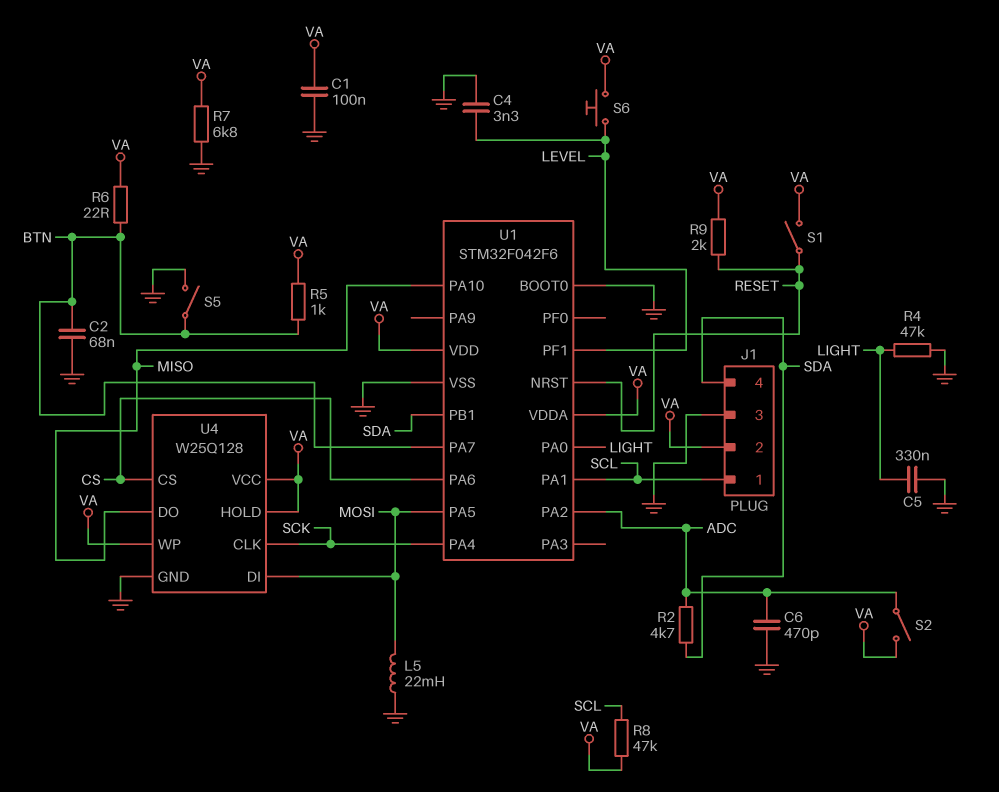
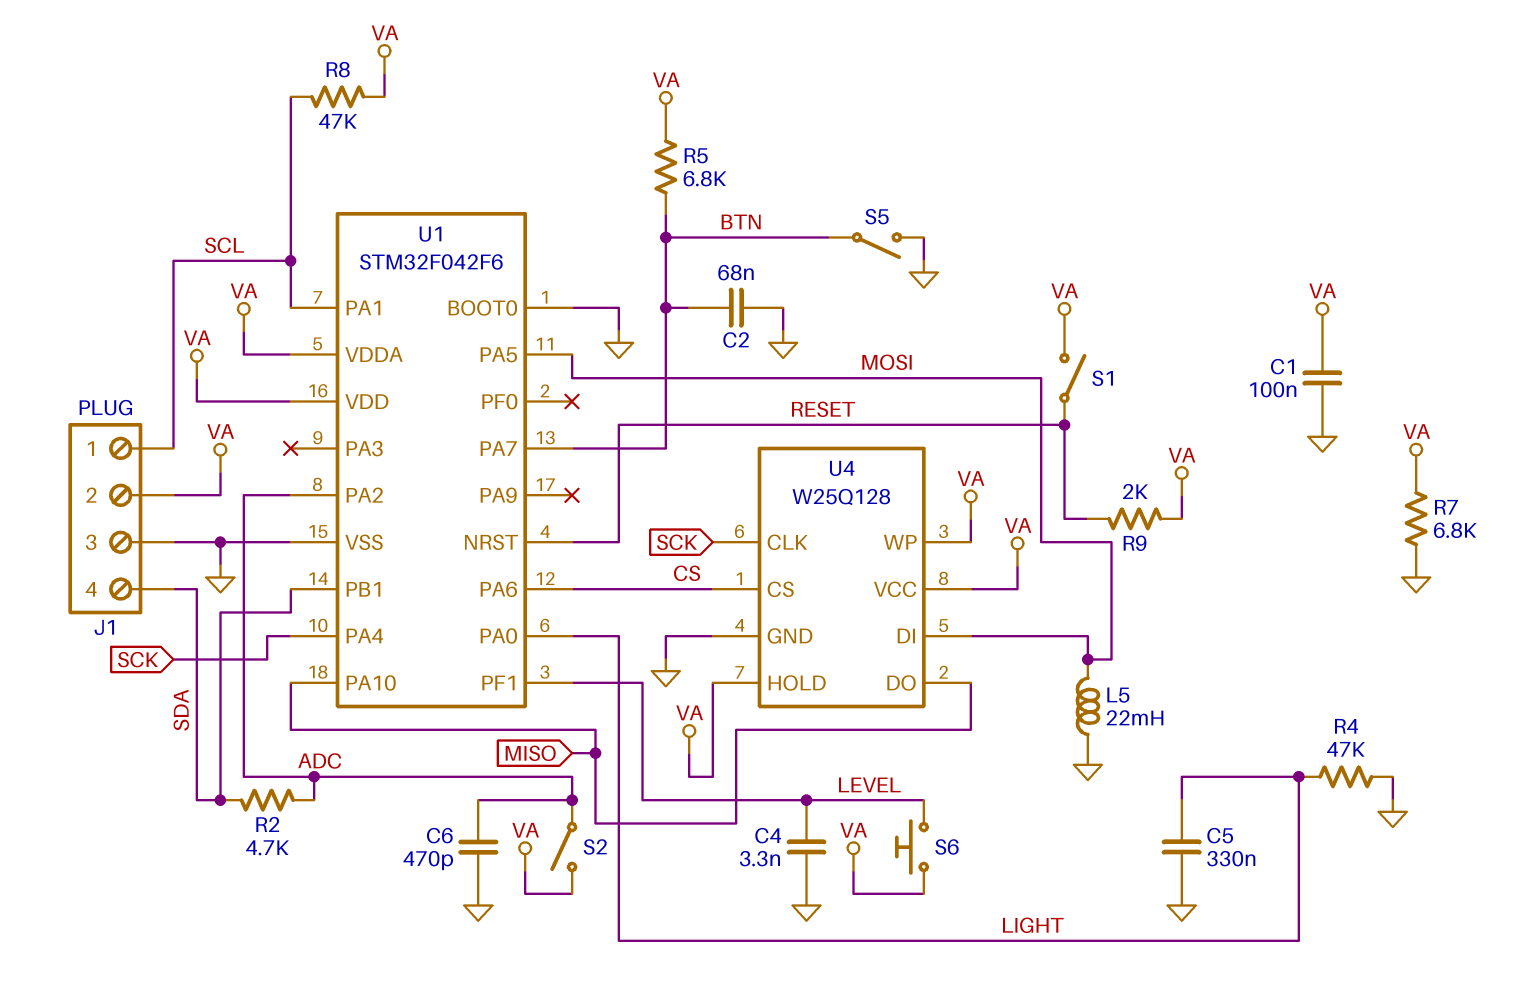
R5: 1k (BTN, VA) -> 6.8k (BTN, VA)
R6: 22 (BTN, VA) -> none

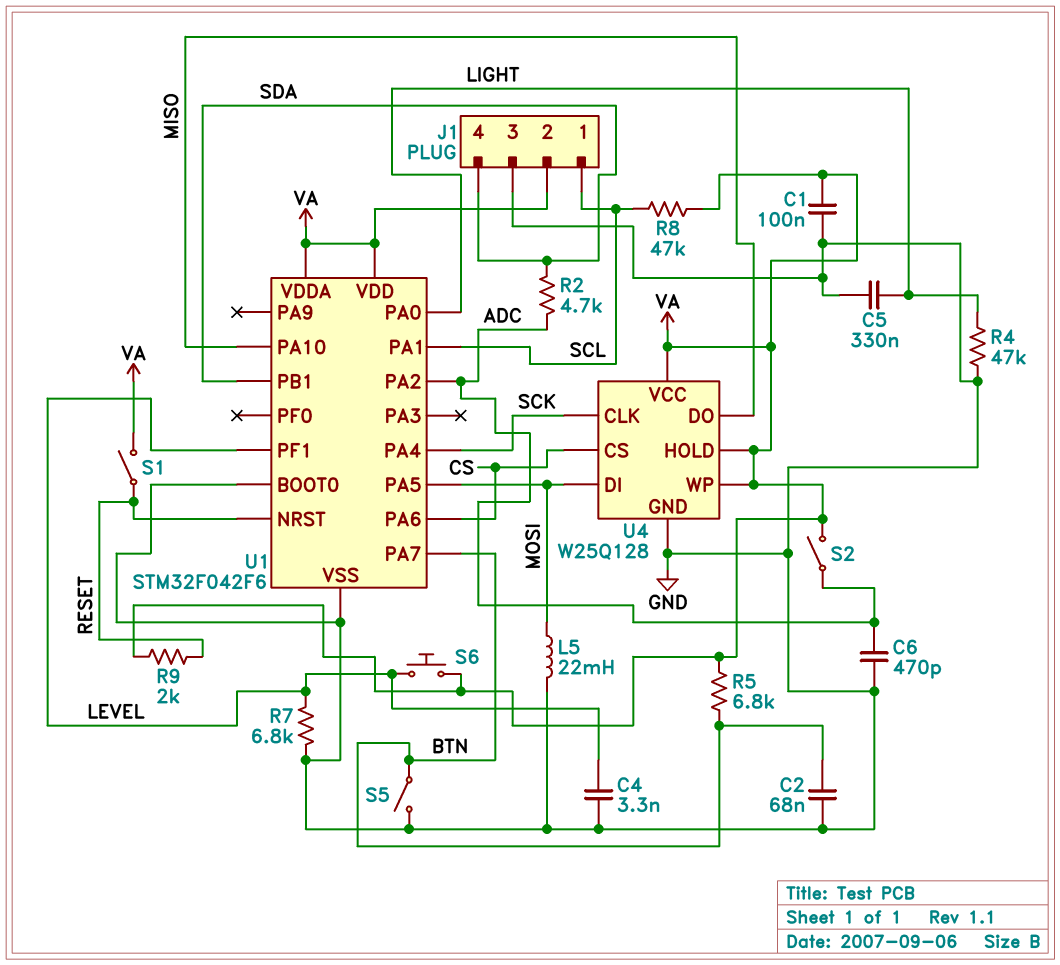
R7: 6.8k (GND, VA) -> 6.8k (GND, LEVEL)

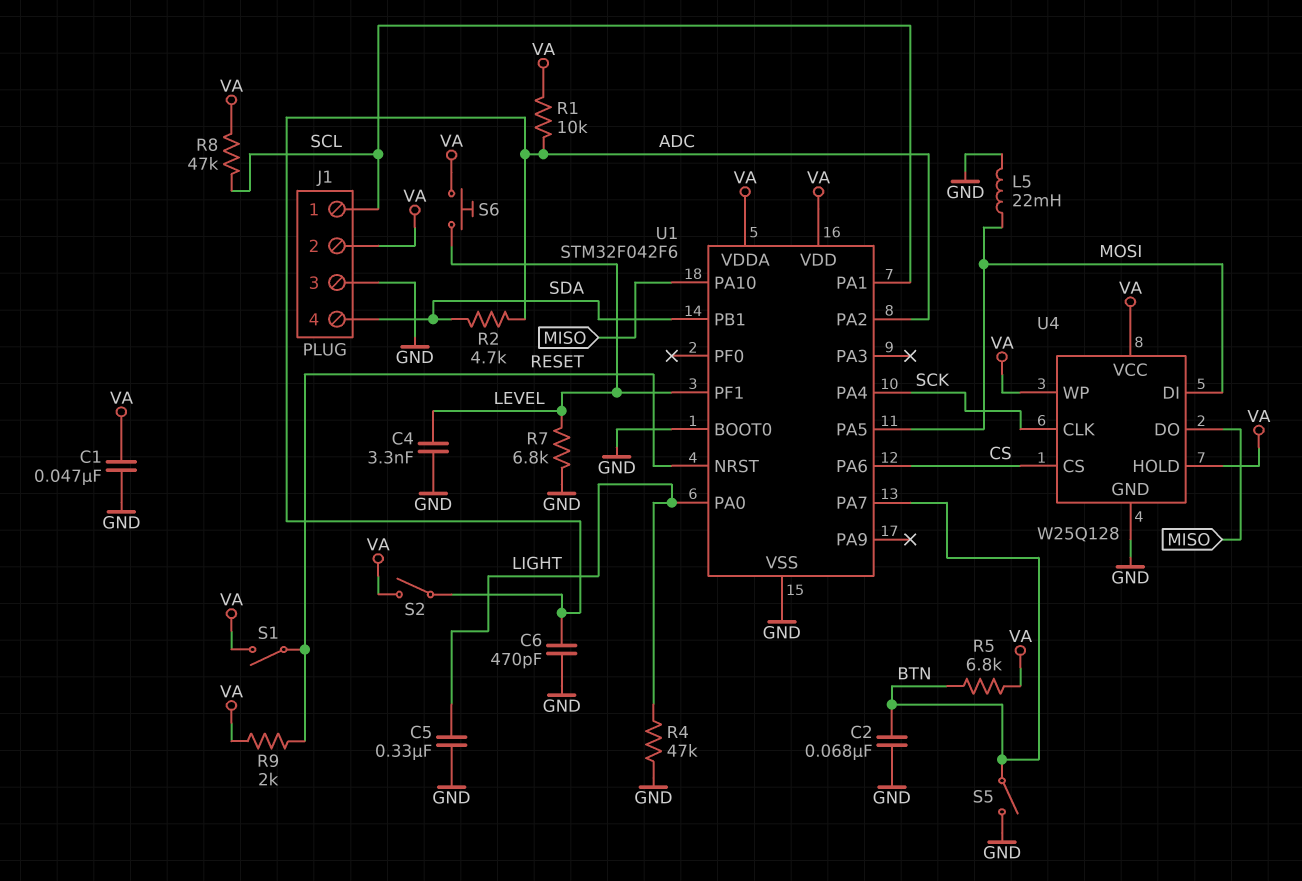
C1: 100nF (GND, VA) -> 47nF (GND, VA)
R1: none -> 10k (ADC, VA)

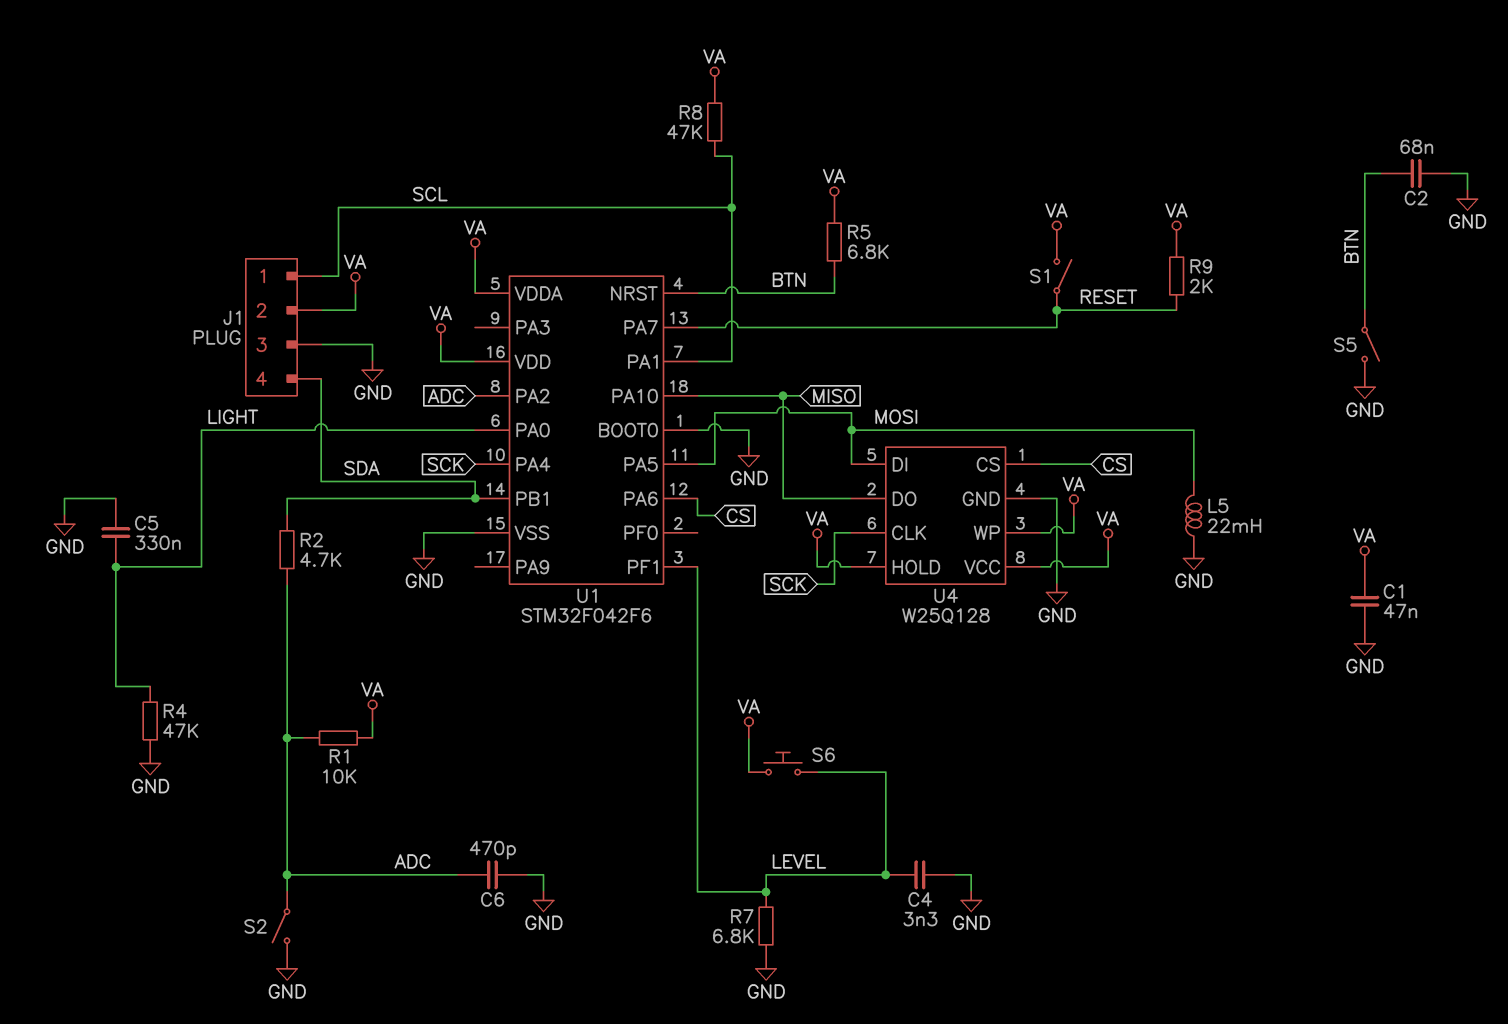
S2: switch (ADC, VA) -> switch (ADC, GND)
U1 pin NRST: RESET -> BTN
U1 pin PA7: BTN -> RESET

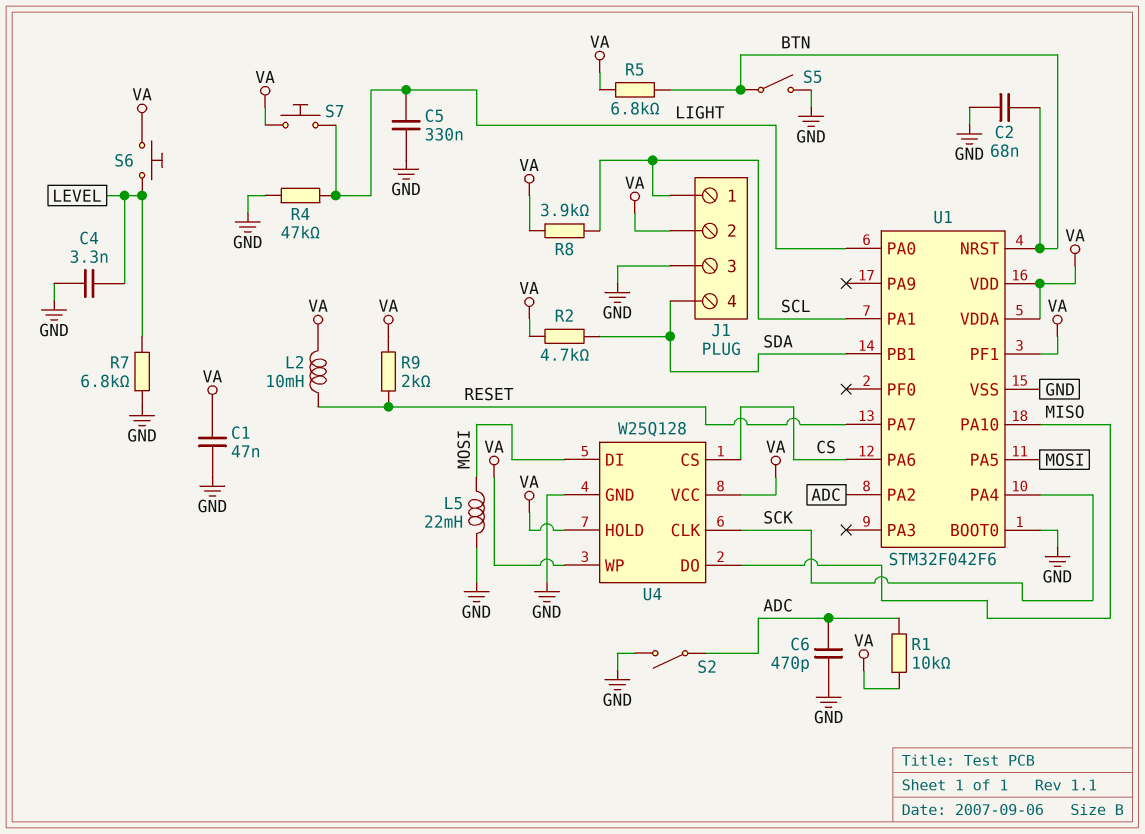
L2: none -> 10mH (RESET, VA)
R2: 4.7k (ADC, SDA) -> 4.7k (SDA, VA)
R8: 47k (SCL, VA) -> 3.9k (SCL, VA)
S1: switch (RESET, VA) -> none
S7: none -> button (LIGHT, VA)
U1 pin PF1: LEVEL -> VA

